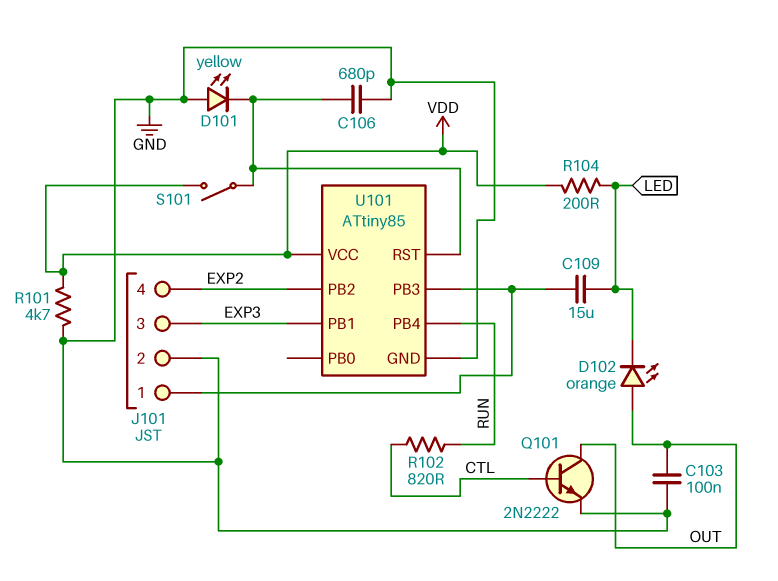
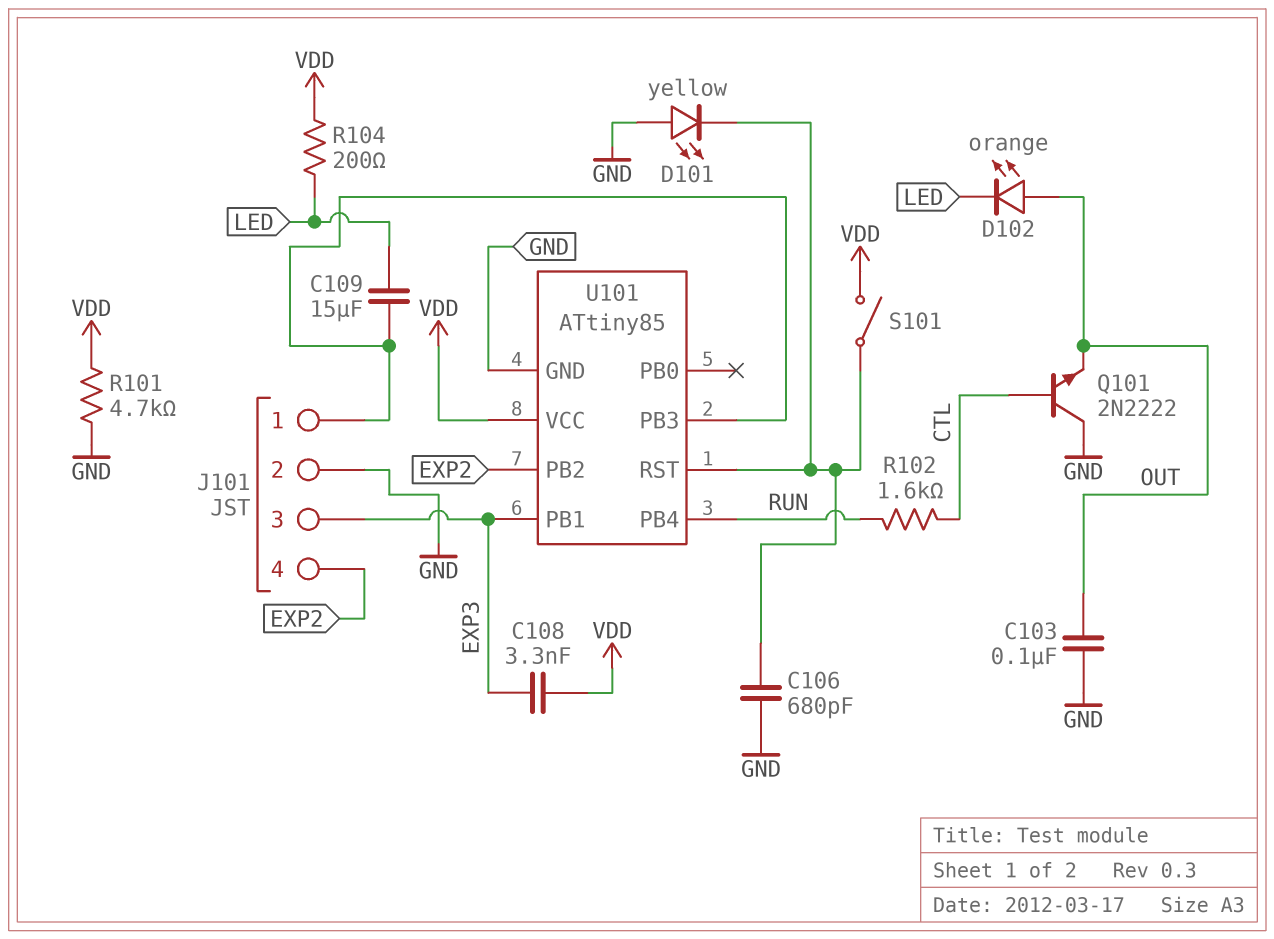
C108: none -> 3.3nF (EXP3, VDD)
Q101: NPN 2N2222 (B CTL, C OUT, E GND) -> NPN 2N2222 (B CTL, C GND, E OUT)
R102: 820 (CTL, RUN) -> 1.6k (CTL, RUN)

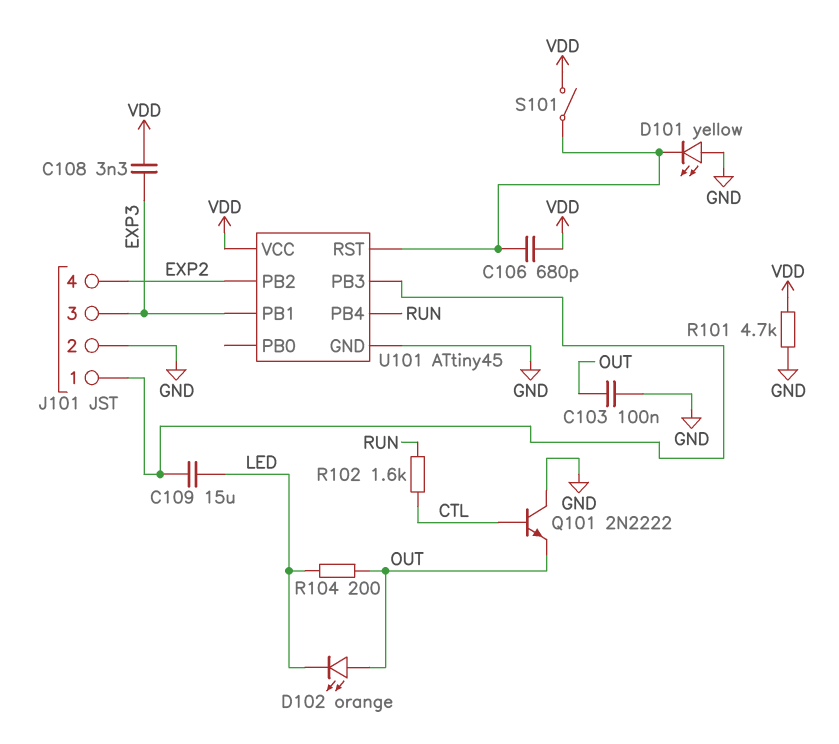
C106: 680pF (GND, U101/RST) -> 680pF (U101/RST, VDD)
R104: 200 (LED, VDD) -> 200 (LED, OUT)
U101: ATtiny85 -> ATtiny45

